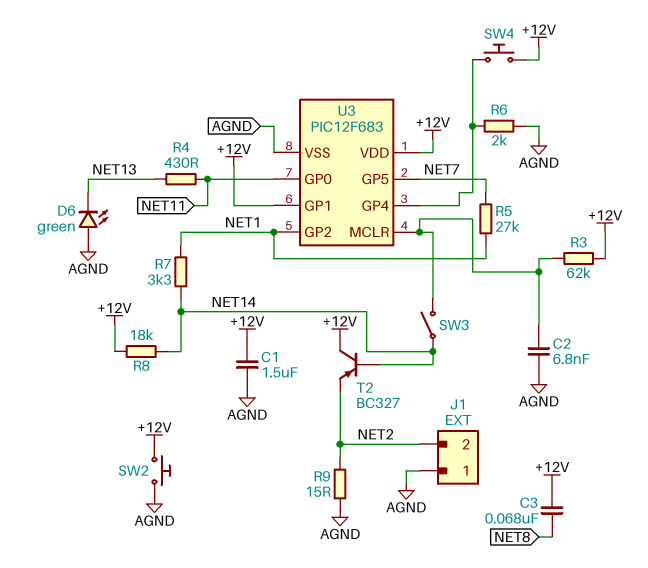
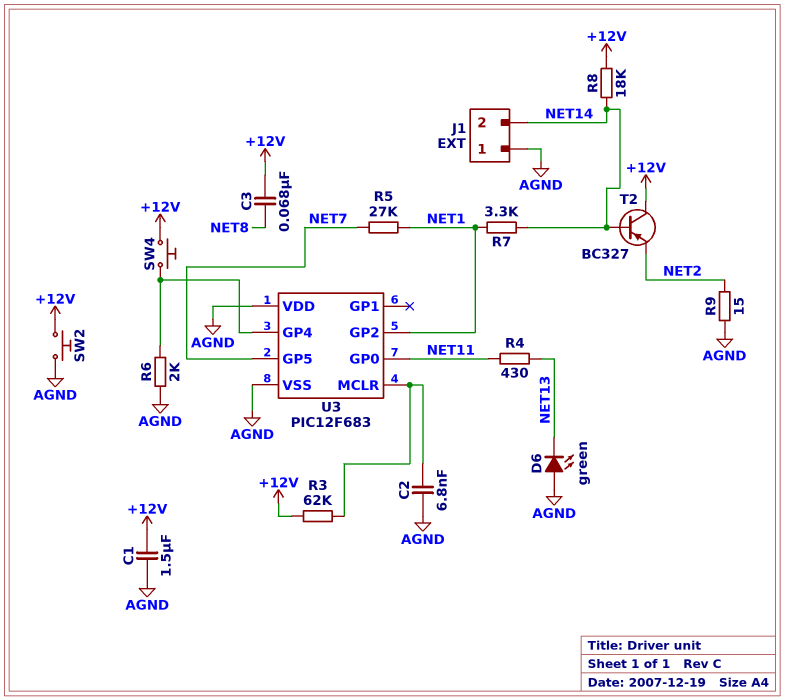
J1 pin 2: NET2 -> NET14
SW3: switch (NET14, U3/MCLR) -> none
U3 pin GP1: +12V -> none
U3 pin VDD: +12V -> AGND

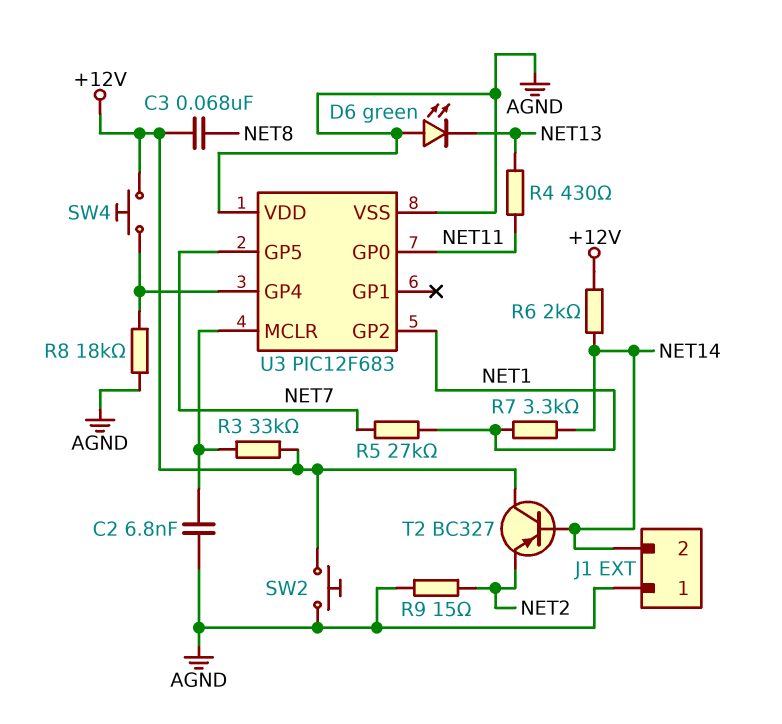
C1: 1.5uF (+12V, AGND) -> none
R3: 62k (+12V, U3/MCLR) -> 33k (+12V, U3/MCLR)
R6: 2k (AGND, U3/GP4) -> 2k (+12V, NET14)
R8: 18k (+12V, NET14) -> 18k (AGND, U3/GP4)

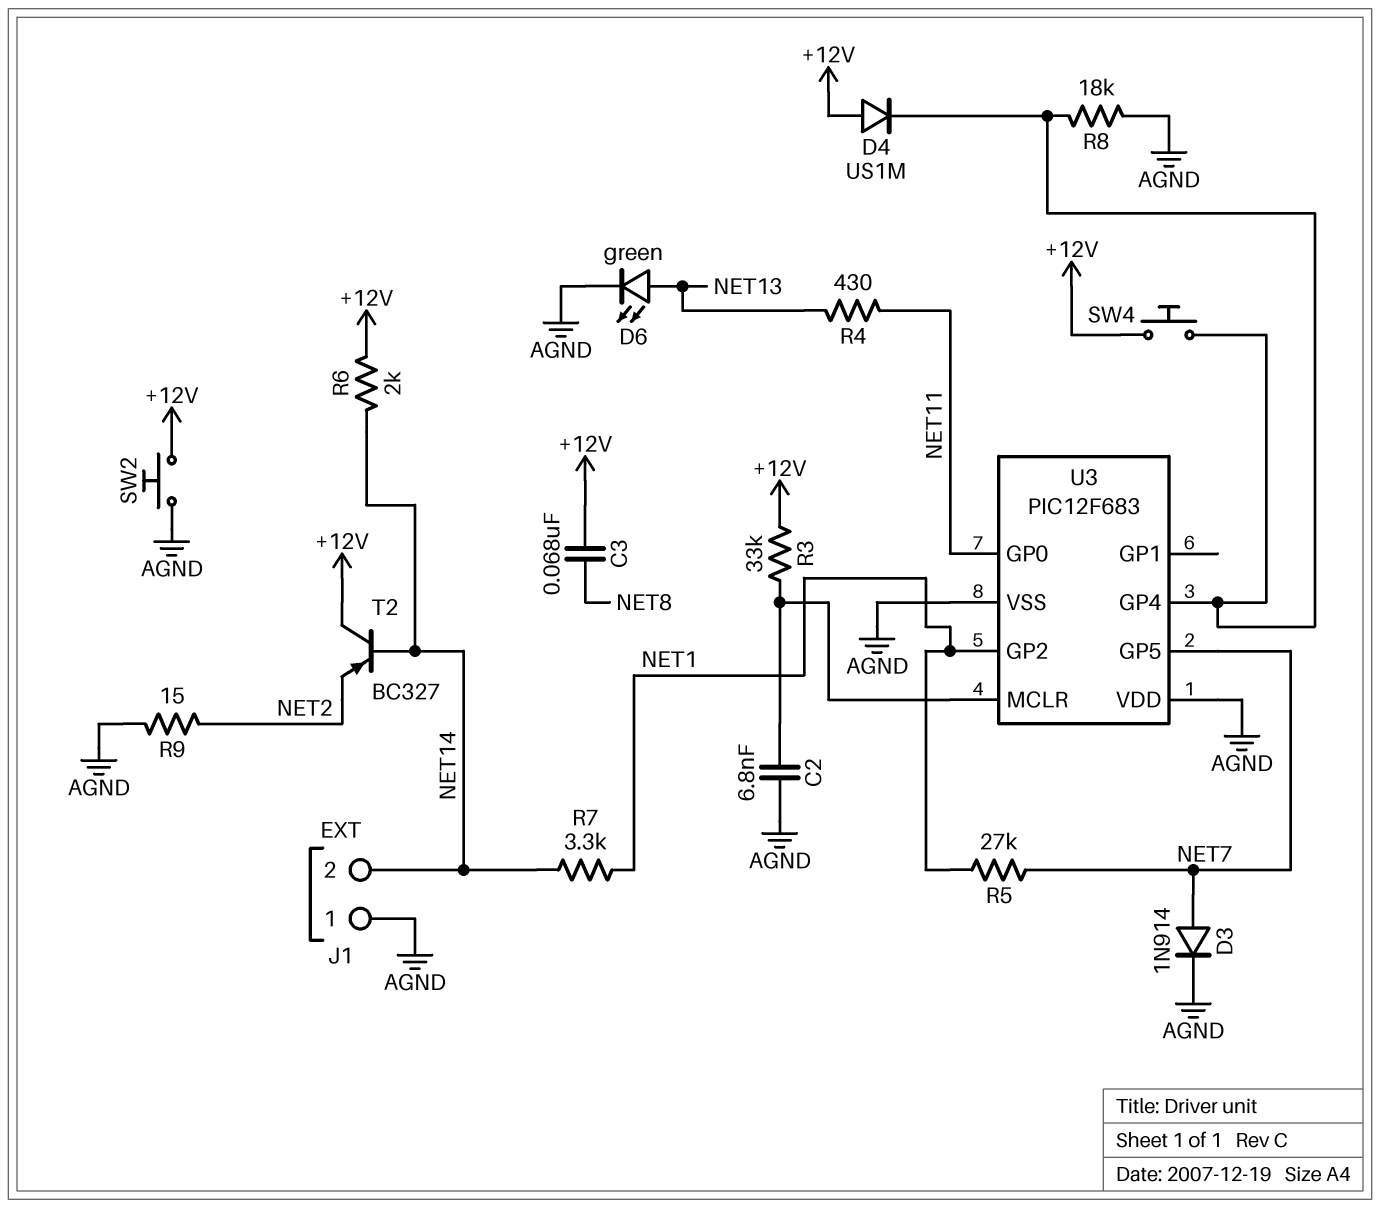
D3: none -> diode 1N914 (A NET7, K AGND)
D4: none -> diode US1M (A +12V, K U3/GP4)
D6: LED green (A AGND, K NET13) -> LED green (A NET13, K AGND)

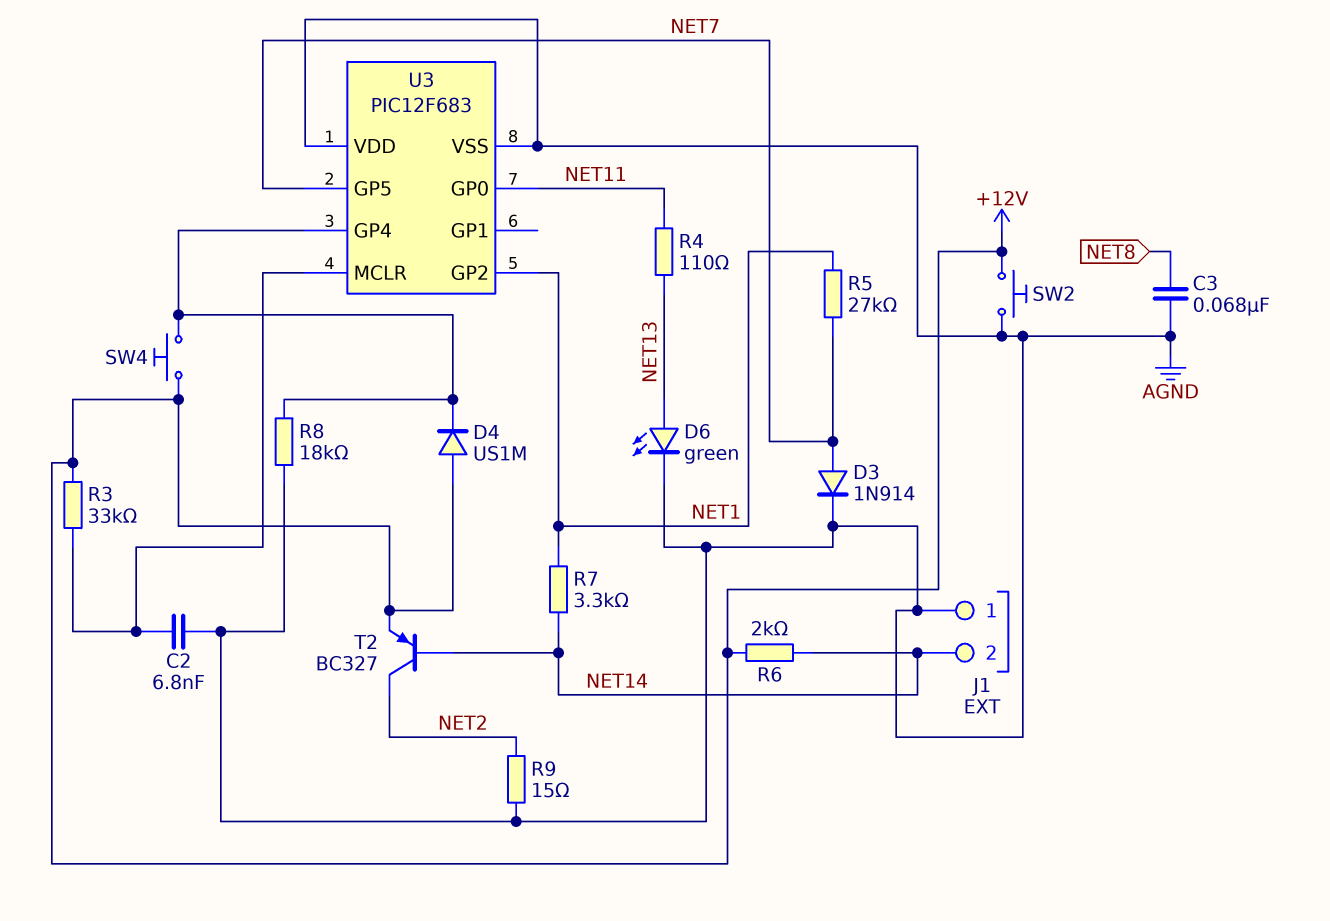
C3: 68nF (+12V, NET8) -> 68nF (AGND, NET8)
R4: 430 (NET11, NET13) -> 110 (NET11, NET13)
T2: PNP BC327 (B NET14, C +12V, E NET2) -> PNP BC327 (B NET14, C NET2, E +12V)

